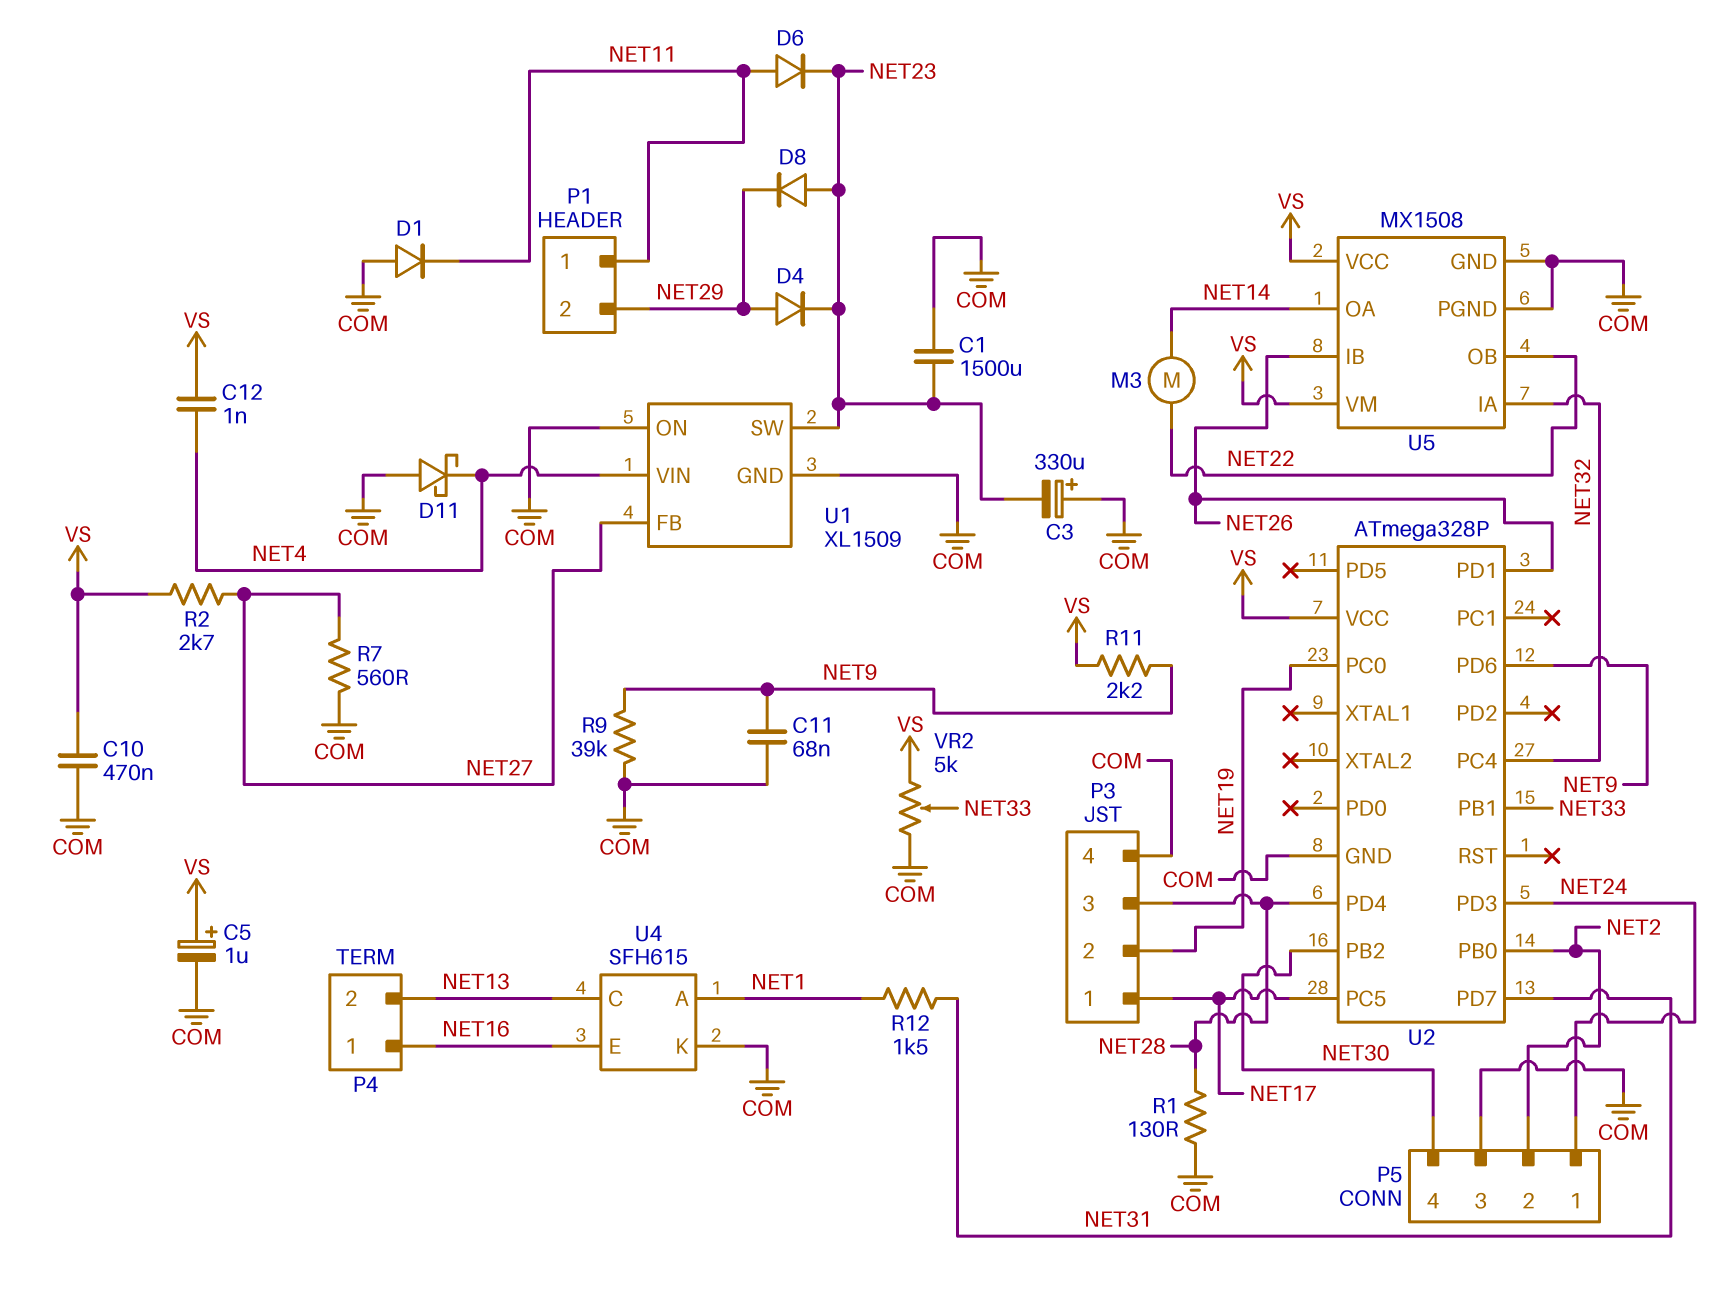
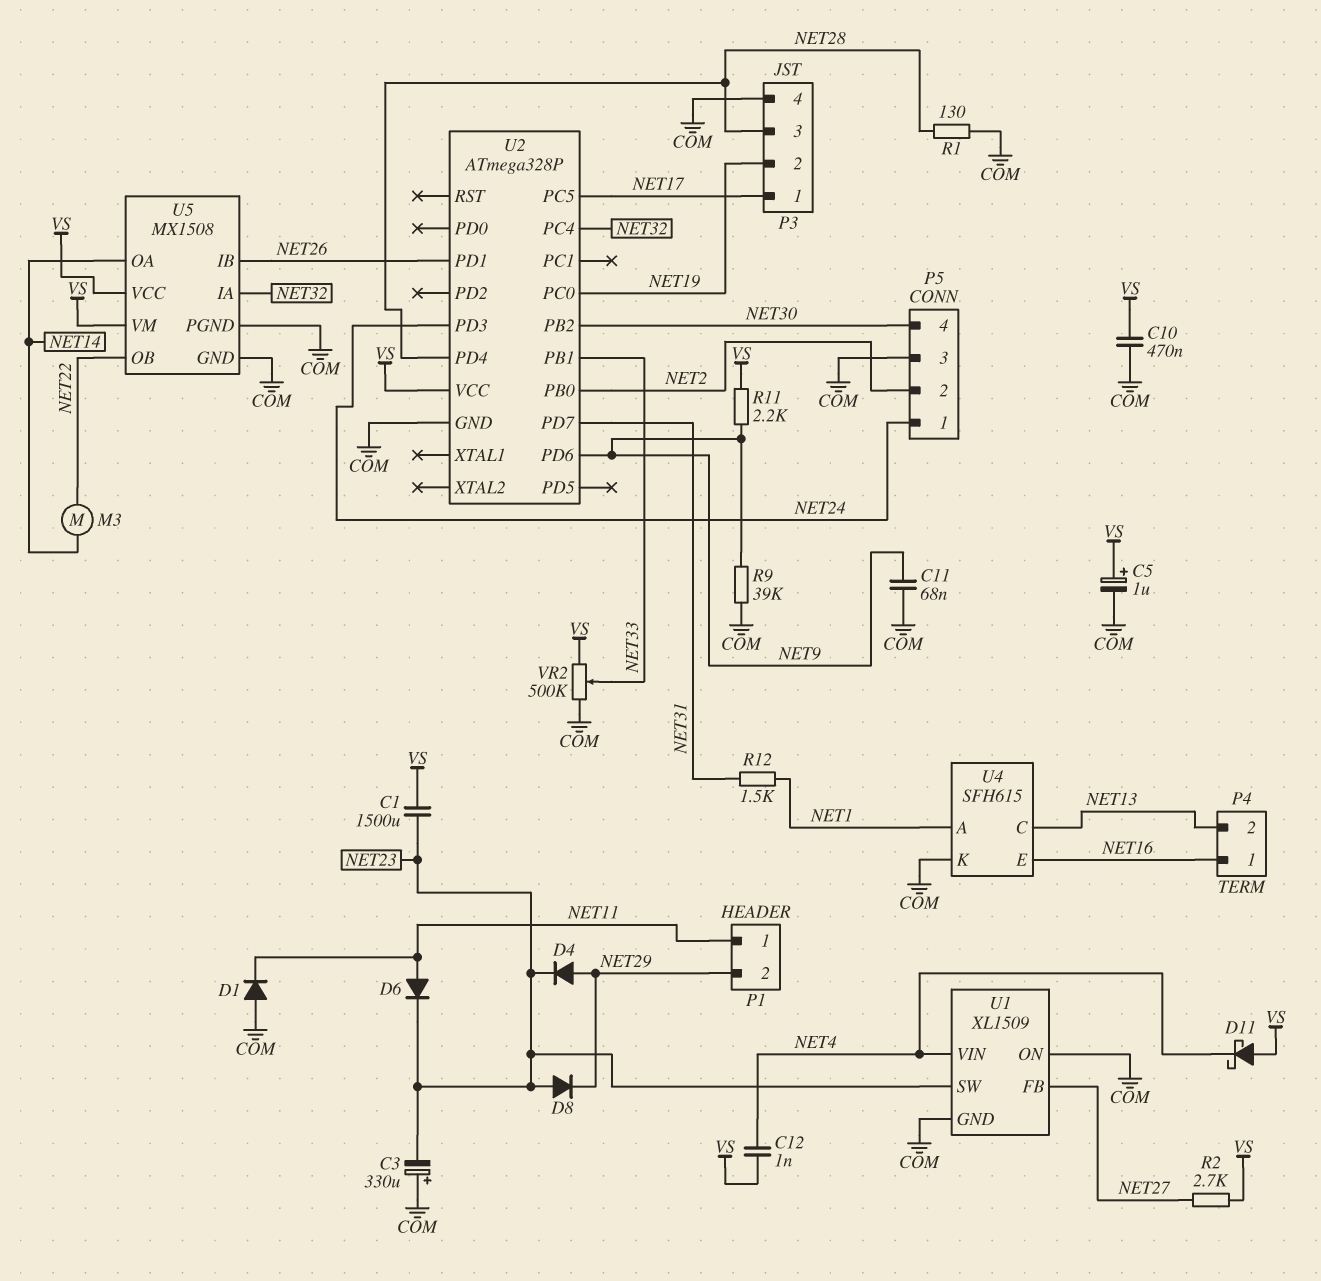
C1: 1500uF (COM, NET23) -> 1500uF (NET23, VS)
D11: schottky (A COM, K NET4) -> schottky (A VS, K NET4)
R7: 560 (COM, NET27) -> none
VR2: 5k (COM, VS, wiper NET33) -> 500k (COM, VS, wiper NET33)

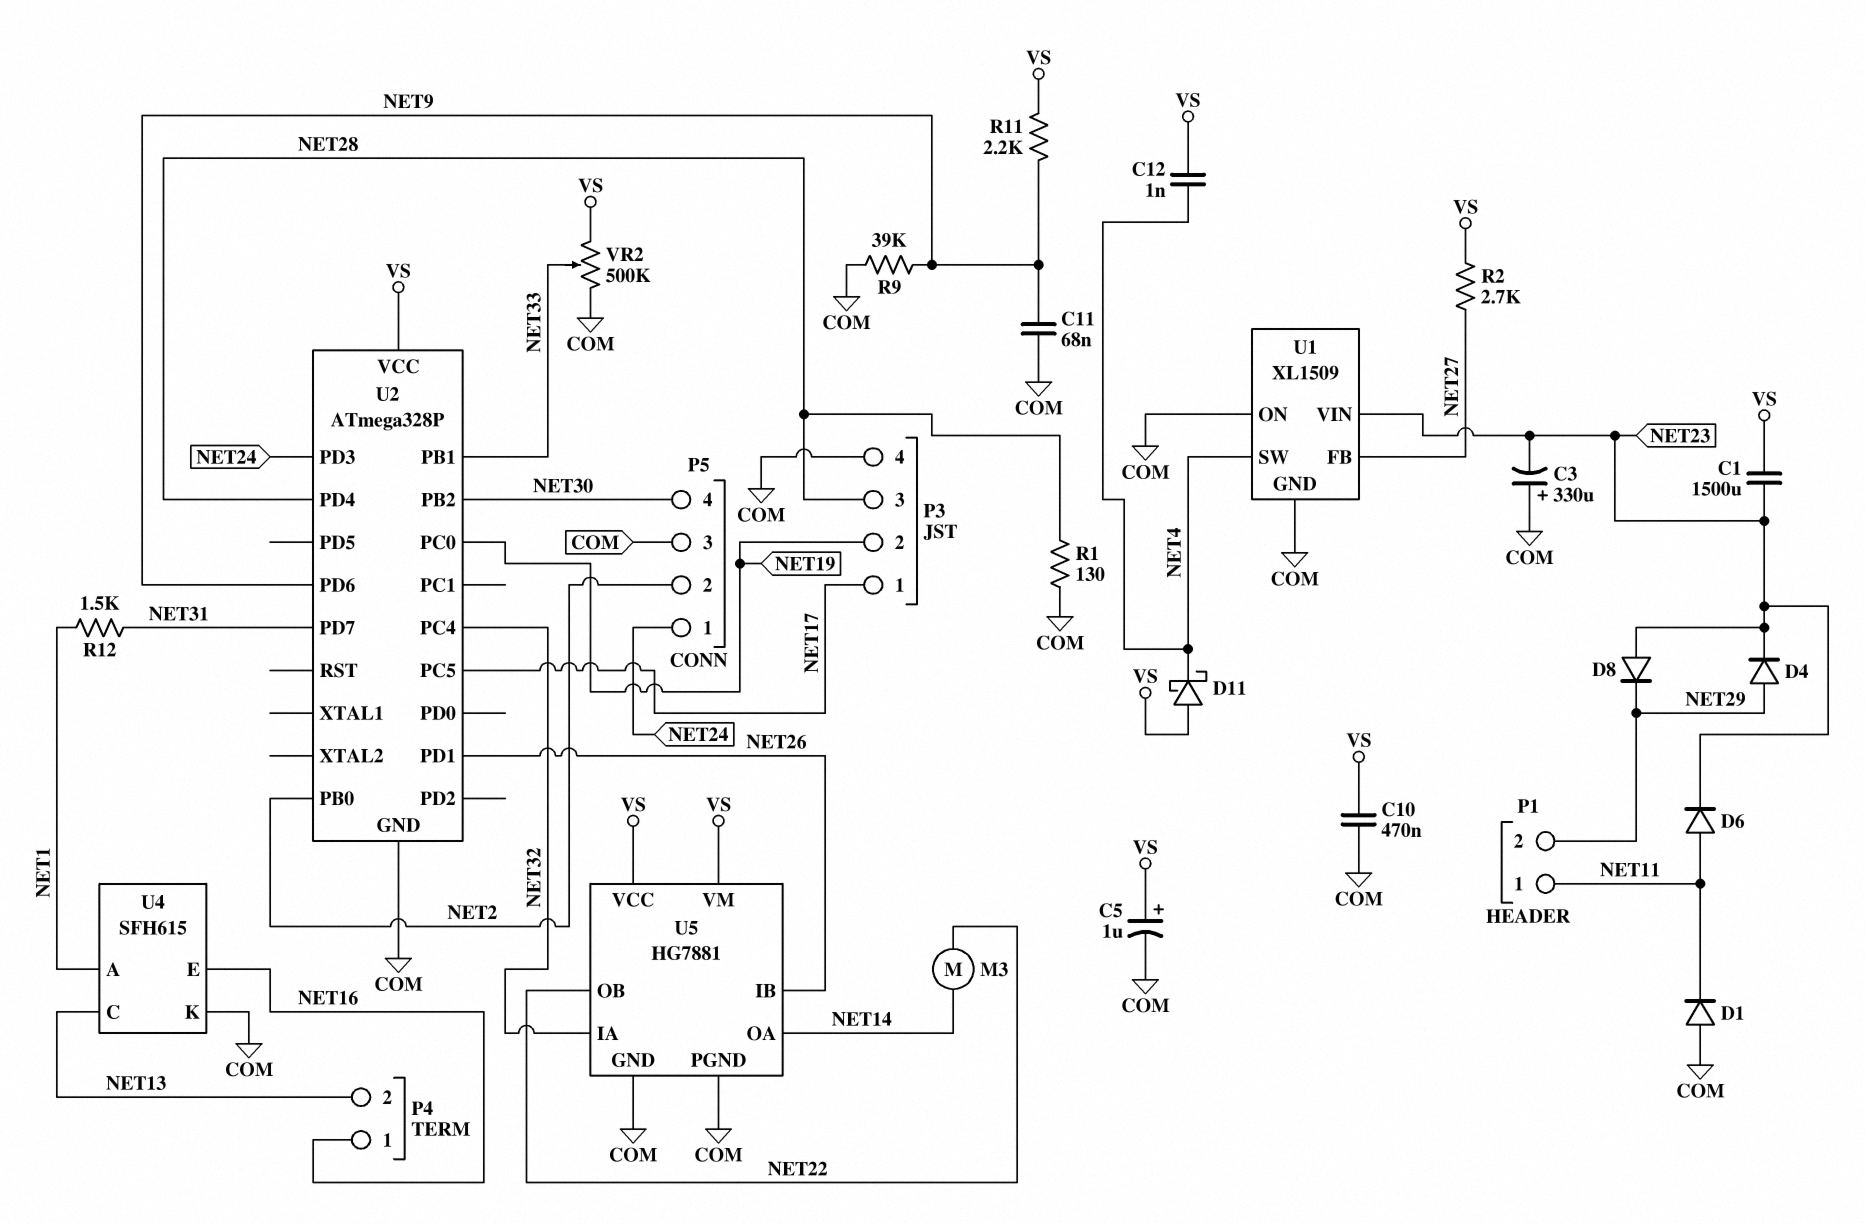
U1 pin SW: NET23 -> NET4
U1 pin VIN: NET4 -> NET23
U5: MX1508 -> HG7881

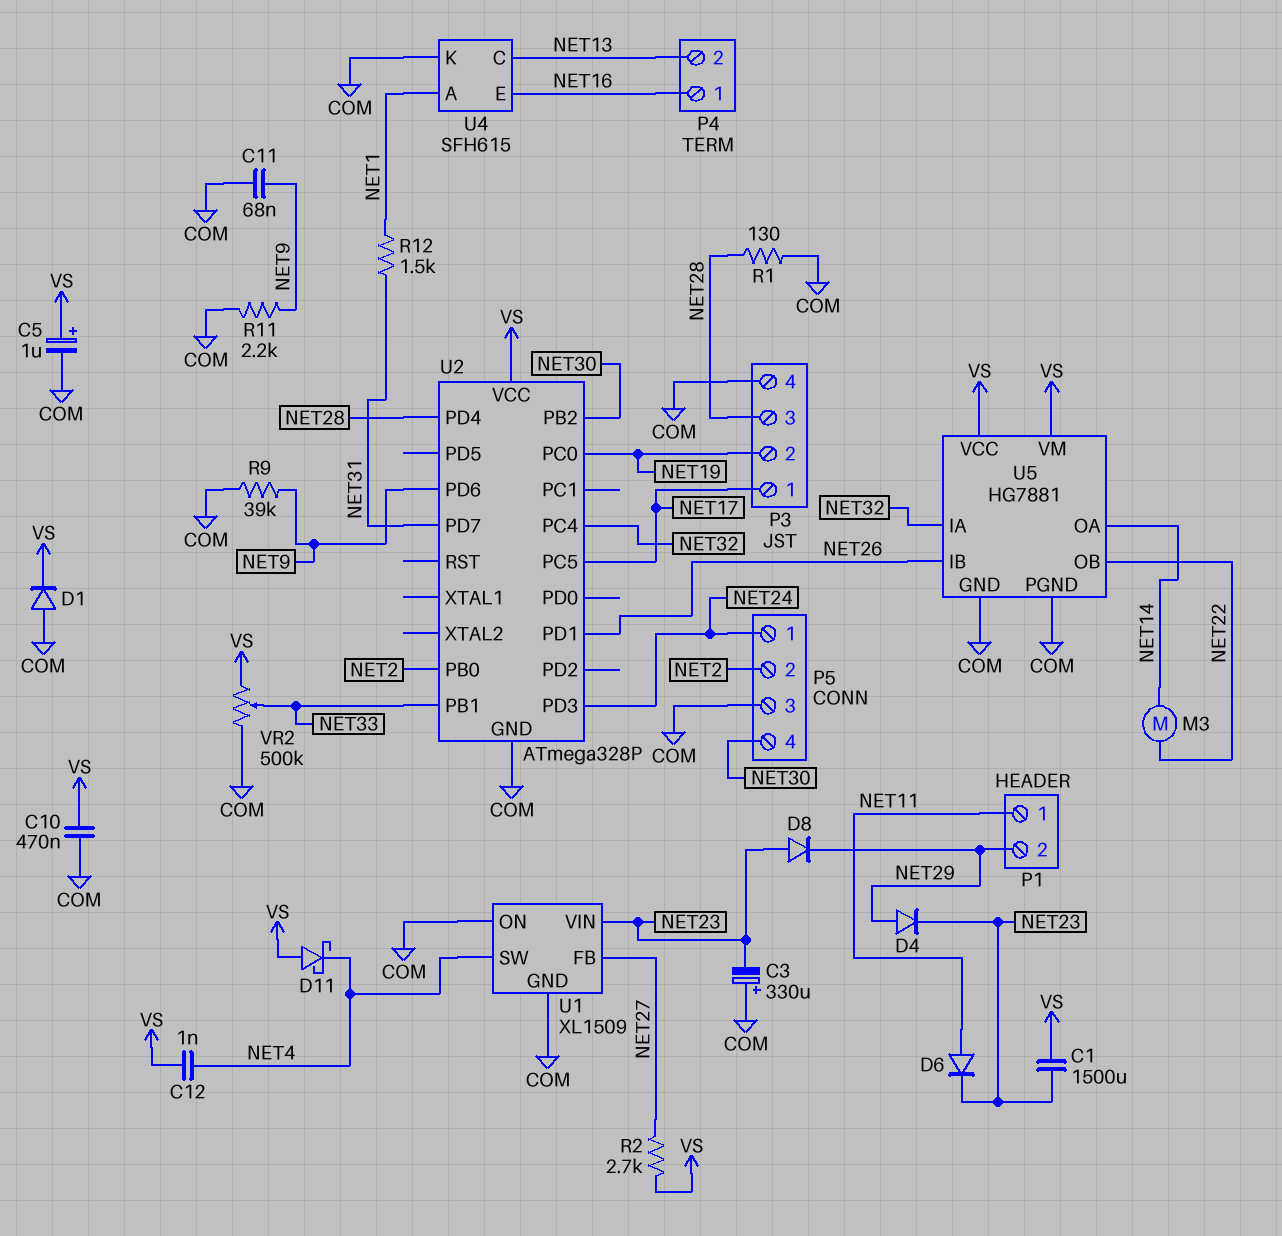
D1: diode (A COM, K NET11) -> diode (A COM, K VS)
R11: 2.2k (NET9, VS) -> 2.2k (COM, NET9)

